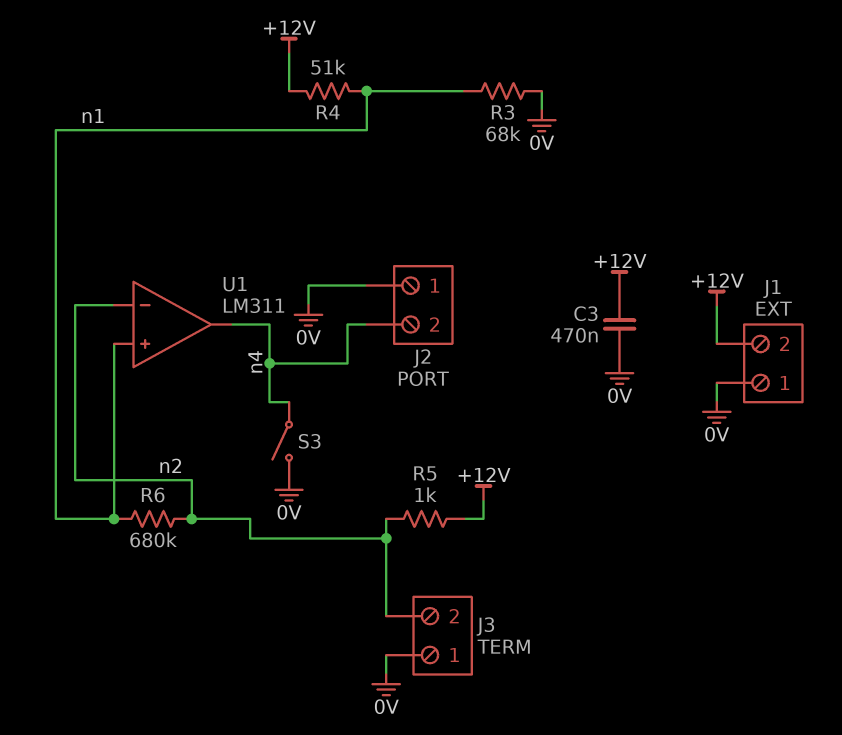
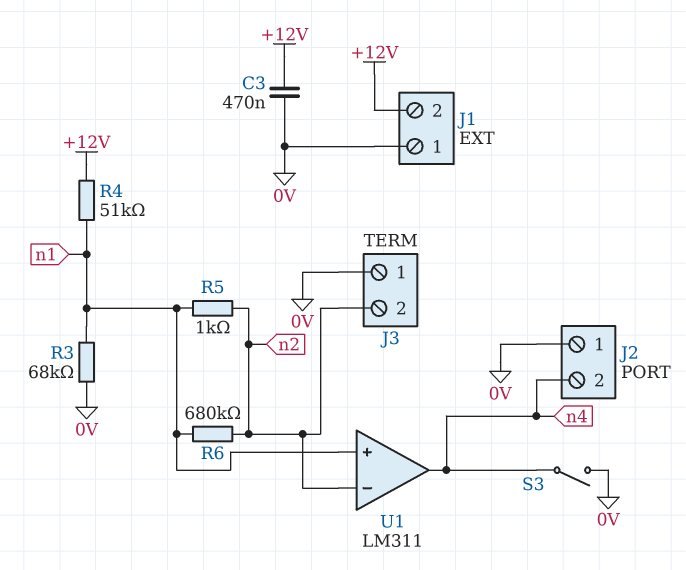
R5: 1k (+12V, n2) -> 1k (n1, n2)

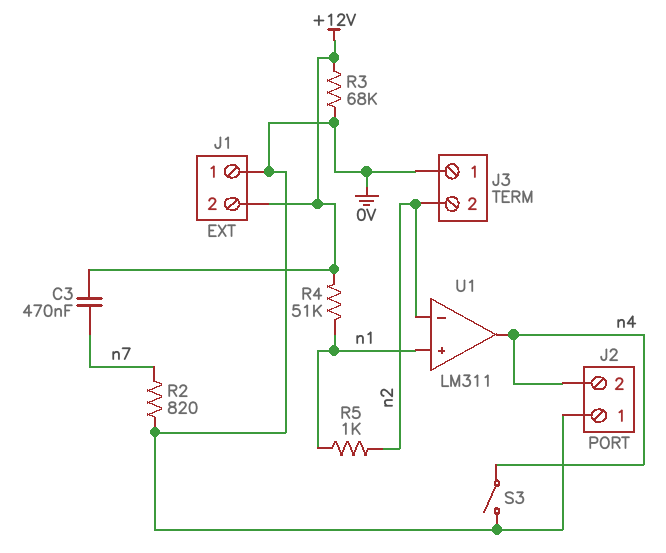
C3: 470nF (+12V, 0V) -> 470nF (+12V, n7)
R2: none -> 820 (0V, n7)
R3: 68k (0V, n1) -> 68k (+12V, 0V)
R6: 680k (n1, n2) -> none

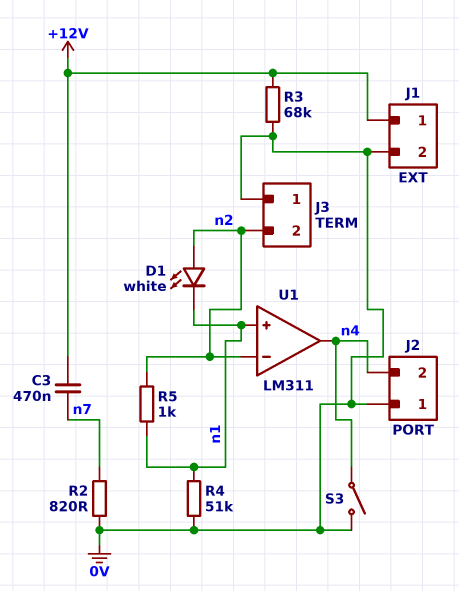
D1: none -> LED white (A n2, K n1)
J1 pin 1: 0V -> +12V
J1 pin 2: +12V -> 0V
R4: 51k (+12V, n1) -> 51k (0V, n1)

